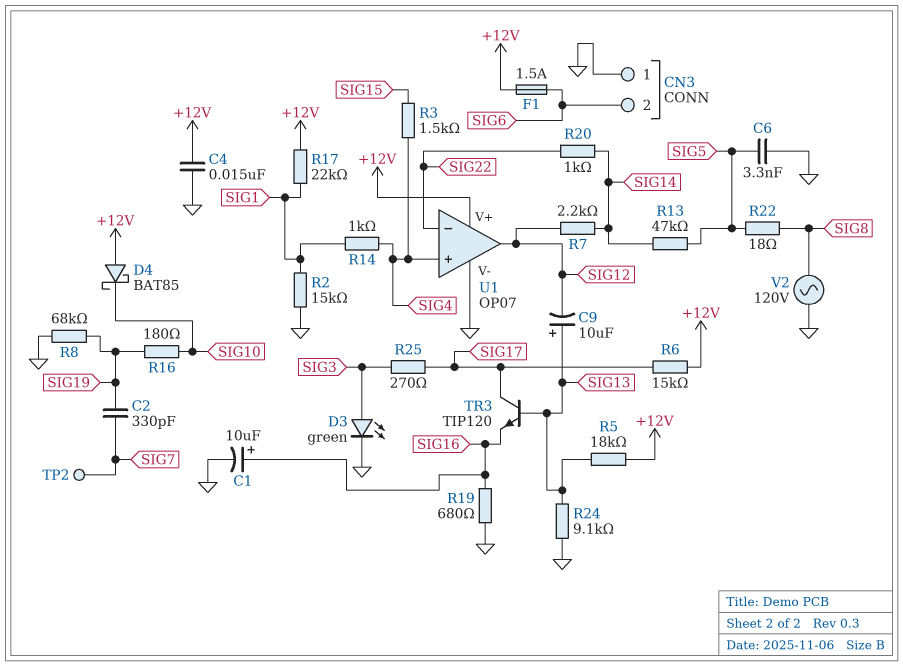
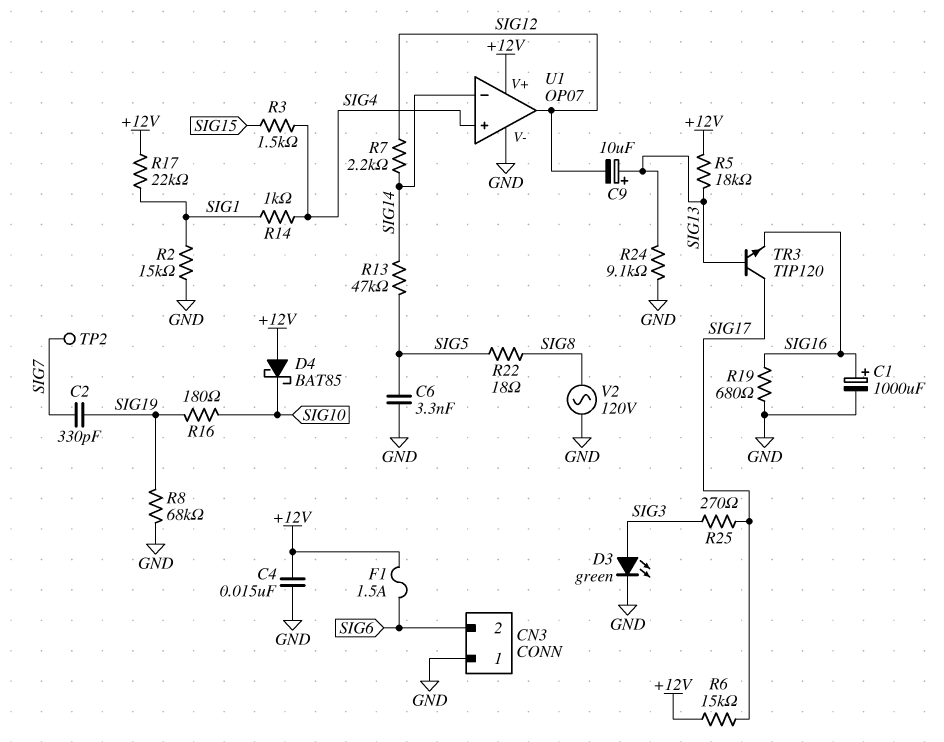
C1: 10uF (plus SIG16, minus GND) -> 1000uF (plus SIG16, minus GND)
R20: 1k (SIG14, SIG22) -> none
U1 pin in-: SIG22 -> SIG14

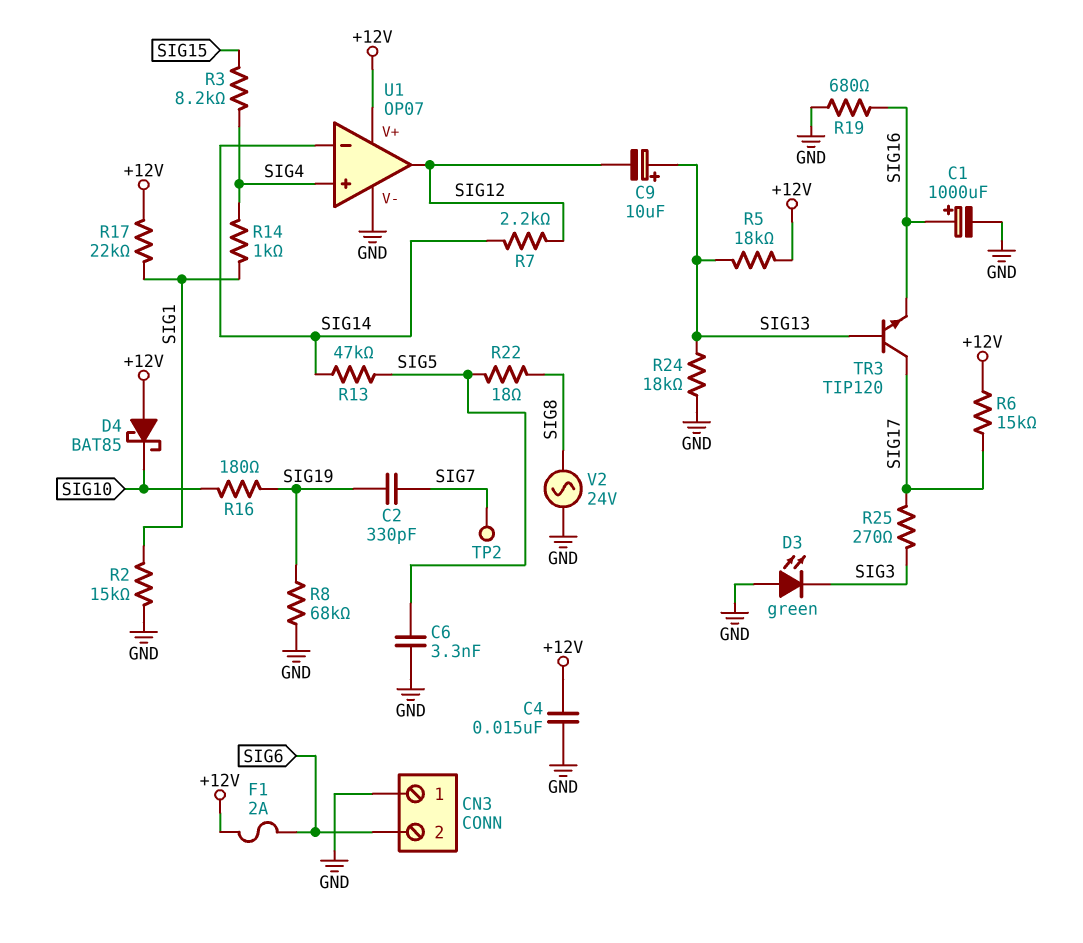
D3: LED green (A SIG3, K GND) -> LED green (A GND, K SIG3)
F1: 1.5A (+12V, SIG6) -> 2A (+12V, SIG6)
R3: 1.5k (SIG4, SIG15) -> 8.2k (SIG4, SIG15)
R24: 9.1k (GND, SIG13) -> 18k (GND, SIG13)
V2: AC 120V (GND, SIG8) -> AC 24V (GND, SIG8)

